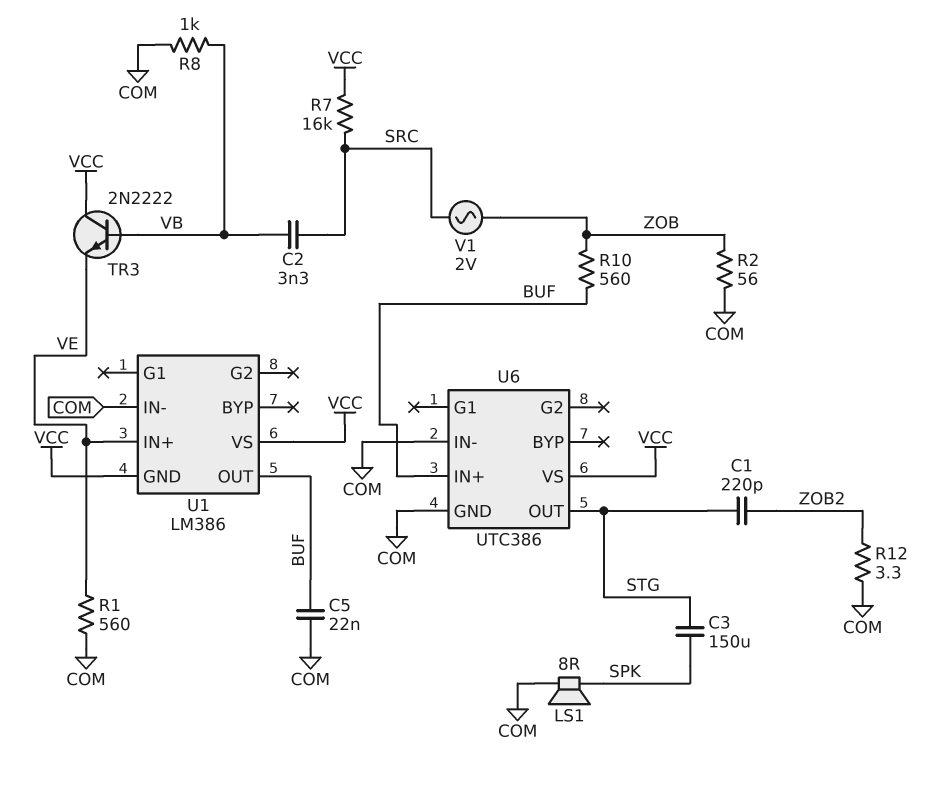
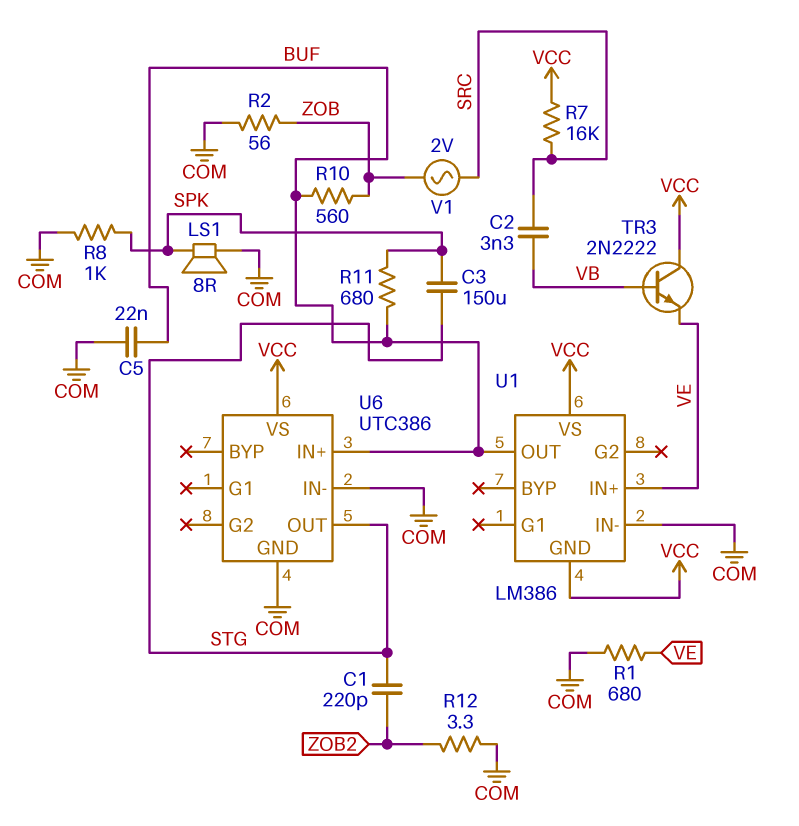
R1: 560 (COM, VE) -> 680 (COM, VE)
R8: 1k (COM, VB) -> 1k (COM, SPK)
R11: none -> 680 (BUF, SPK)

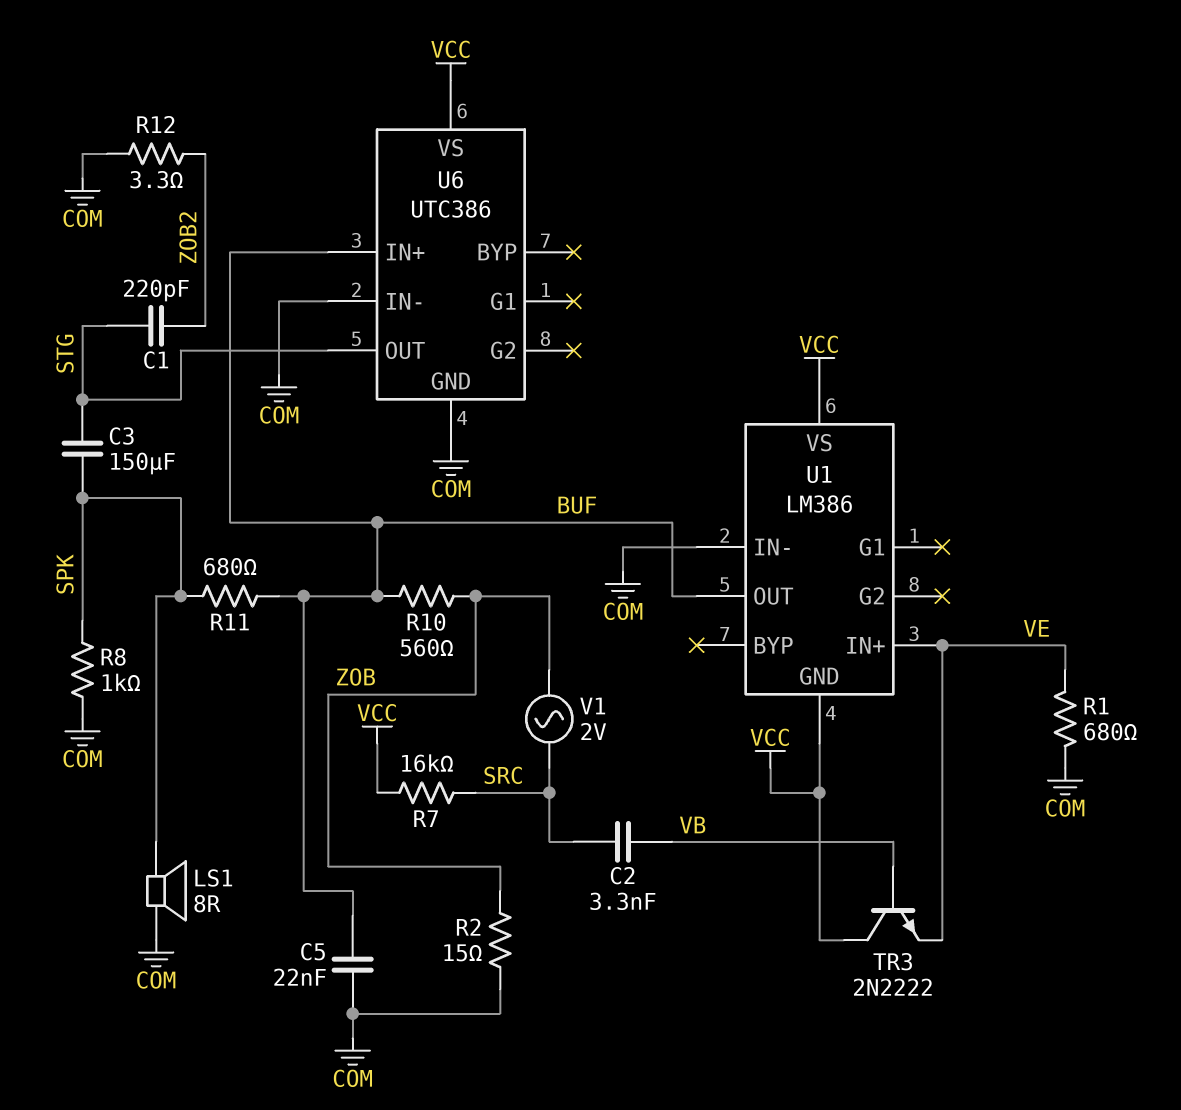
R2: 56 (COM, ZOB) -> 15 (COM, ZOB)

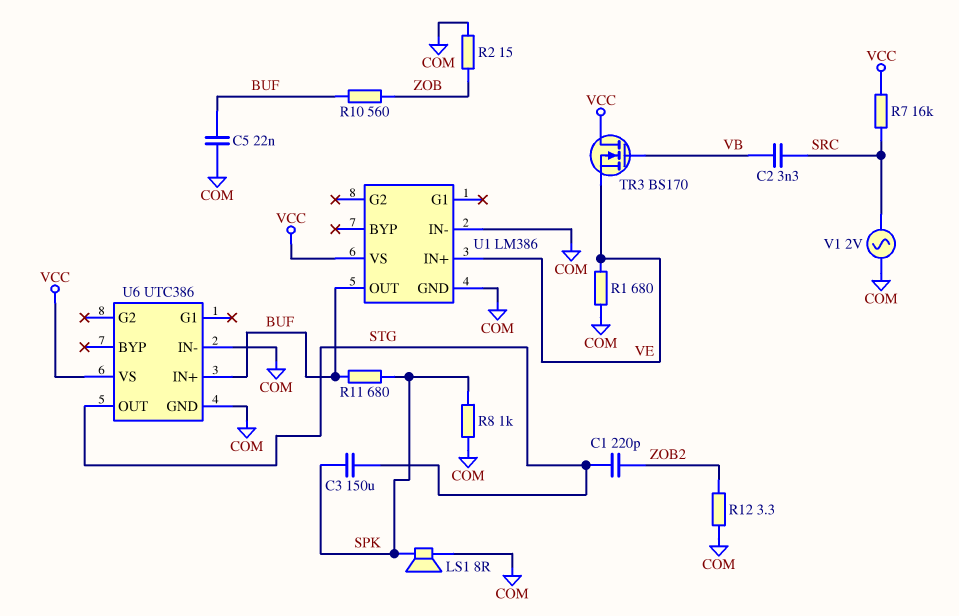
TR3: NPN 2N2222 (B VB, C VCC, E VE) -> NMOS BS170 (G VB, D VCC, S VE)
U1 pin GND: VCC -> COM
V1: AC 2V (SRC, ZOB) -> AC 2V (COM, SRC)

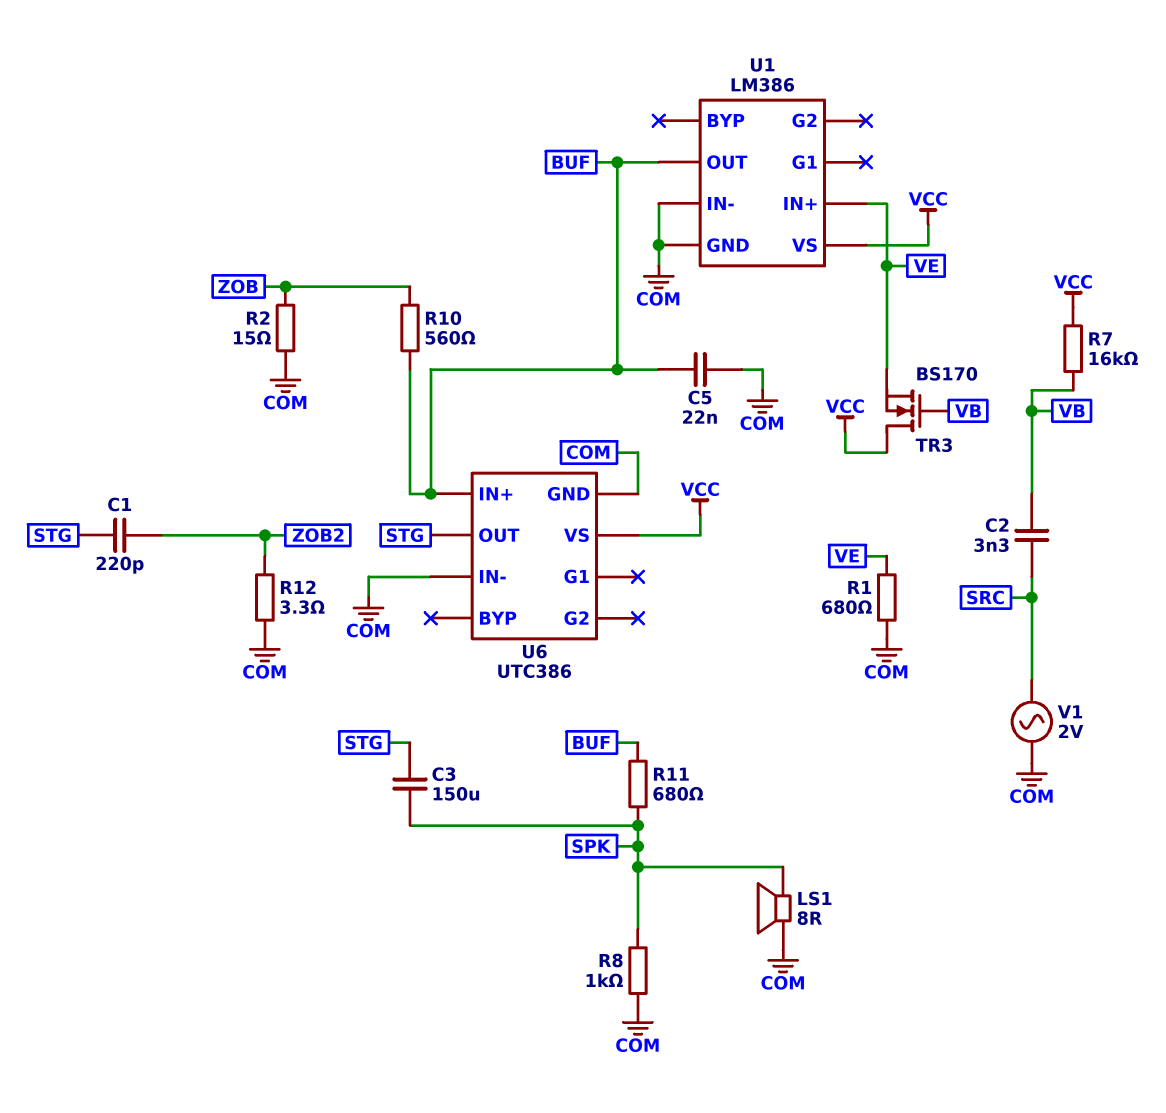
R7: 16k (SRC, VCC) -> 16k (VB, VCC)

